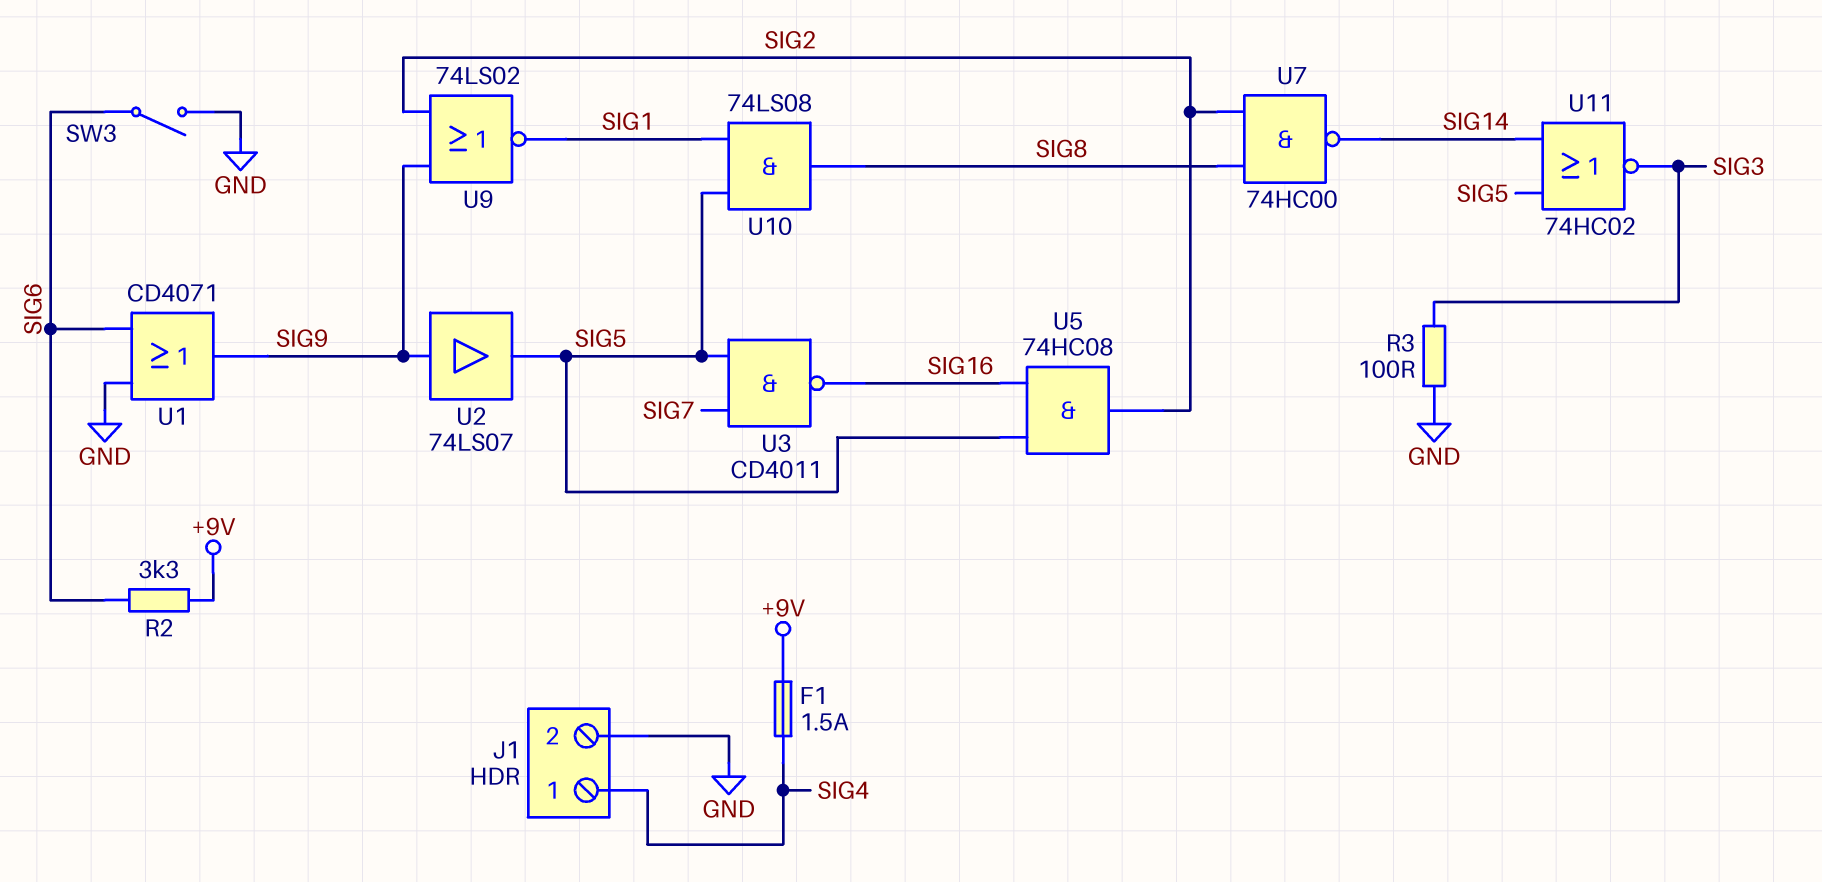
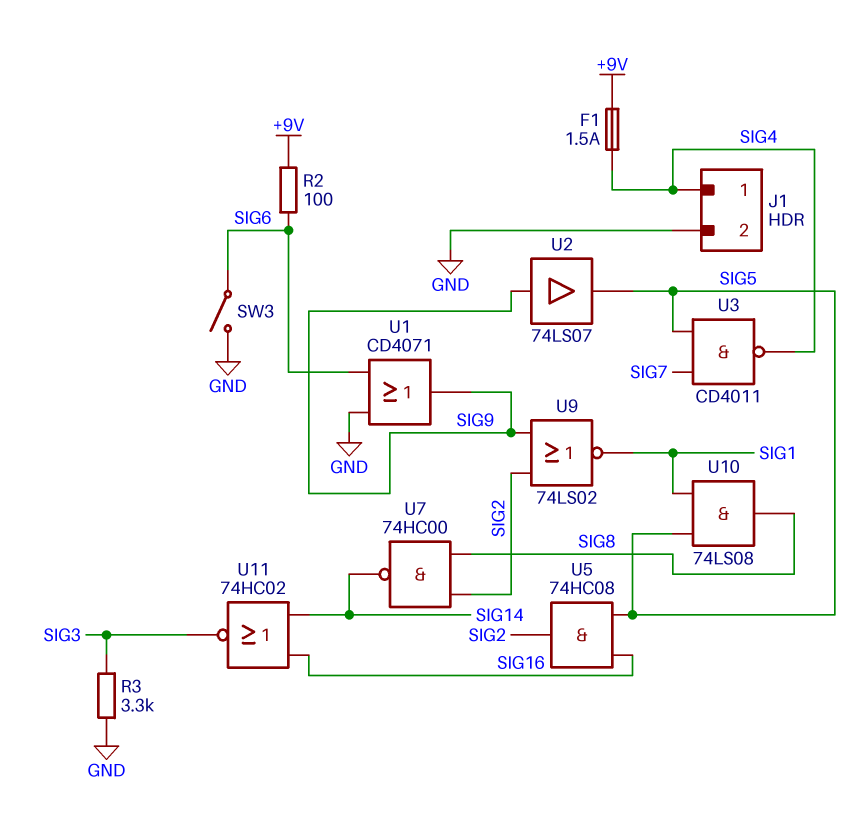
R2: 3.3k (+9V, SIG6) -> 100 (+9V, SIG6)
R3: 100 (GND, SIG3) -> 3.3k (GND, SIG3)
U3: NAND CD4011 (in SIG5, in SIG7, out SIG16) -> NAND CD4011 (in SIG5, in SIG7, out SIG4)
U11: NOR 74HC02 (in SIG5, in SIG14, out SIG3) -> NOR 74HC02 (in SIG14, in SIG16, out SIG3)

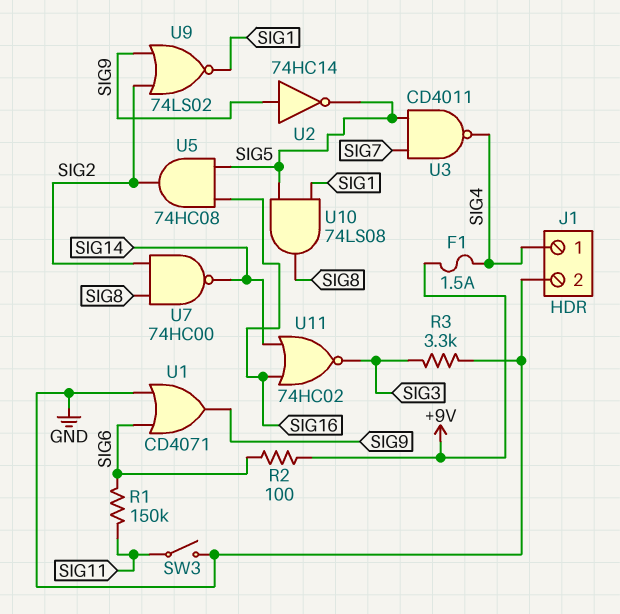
R1: none -> 150k (SIG6, SIG11)
SW3: switch (GND, SIG6) -> switch (GND, SIG11)
U2: buffer 74LS07 (in SIG9, out SIG5) -> NOT 74HC14 (in SIG9, out SIG5)

